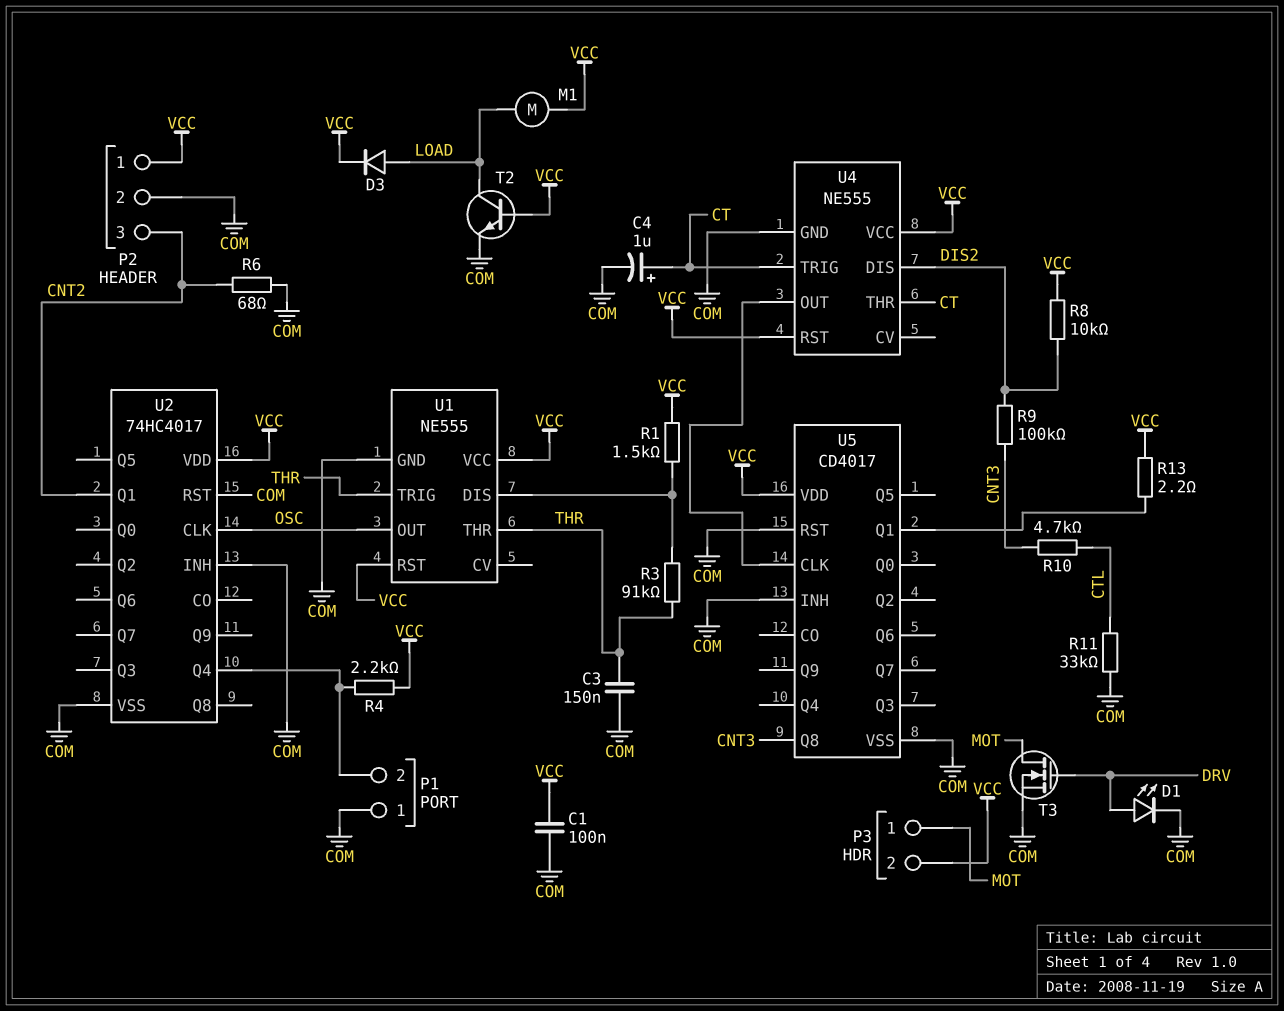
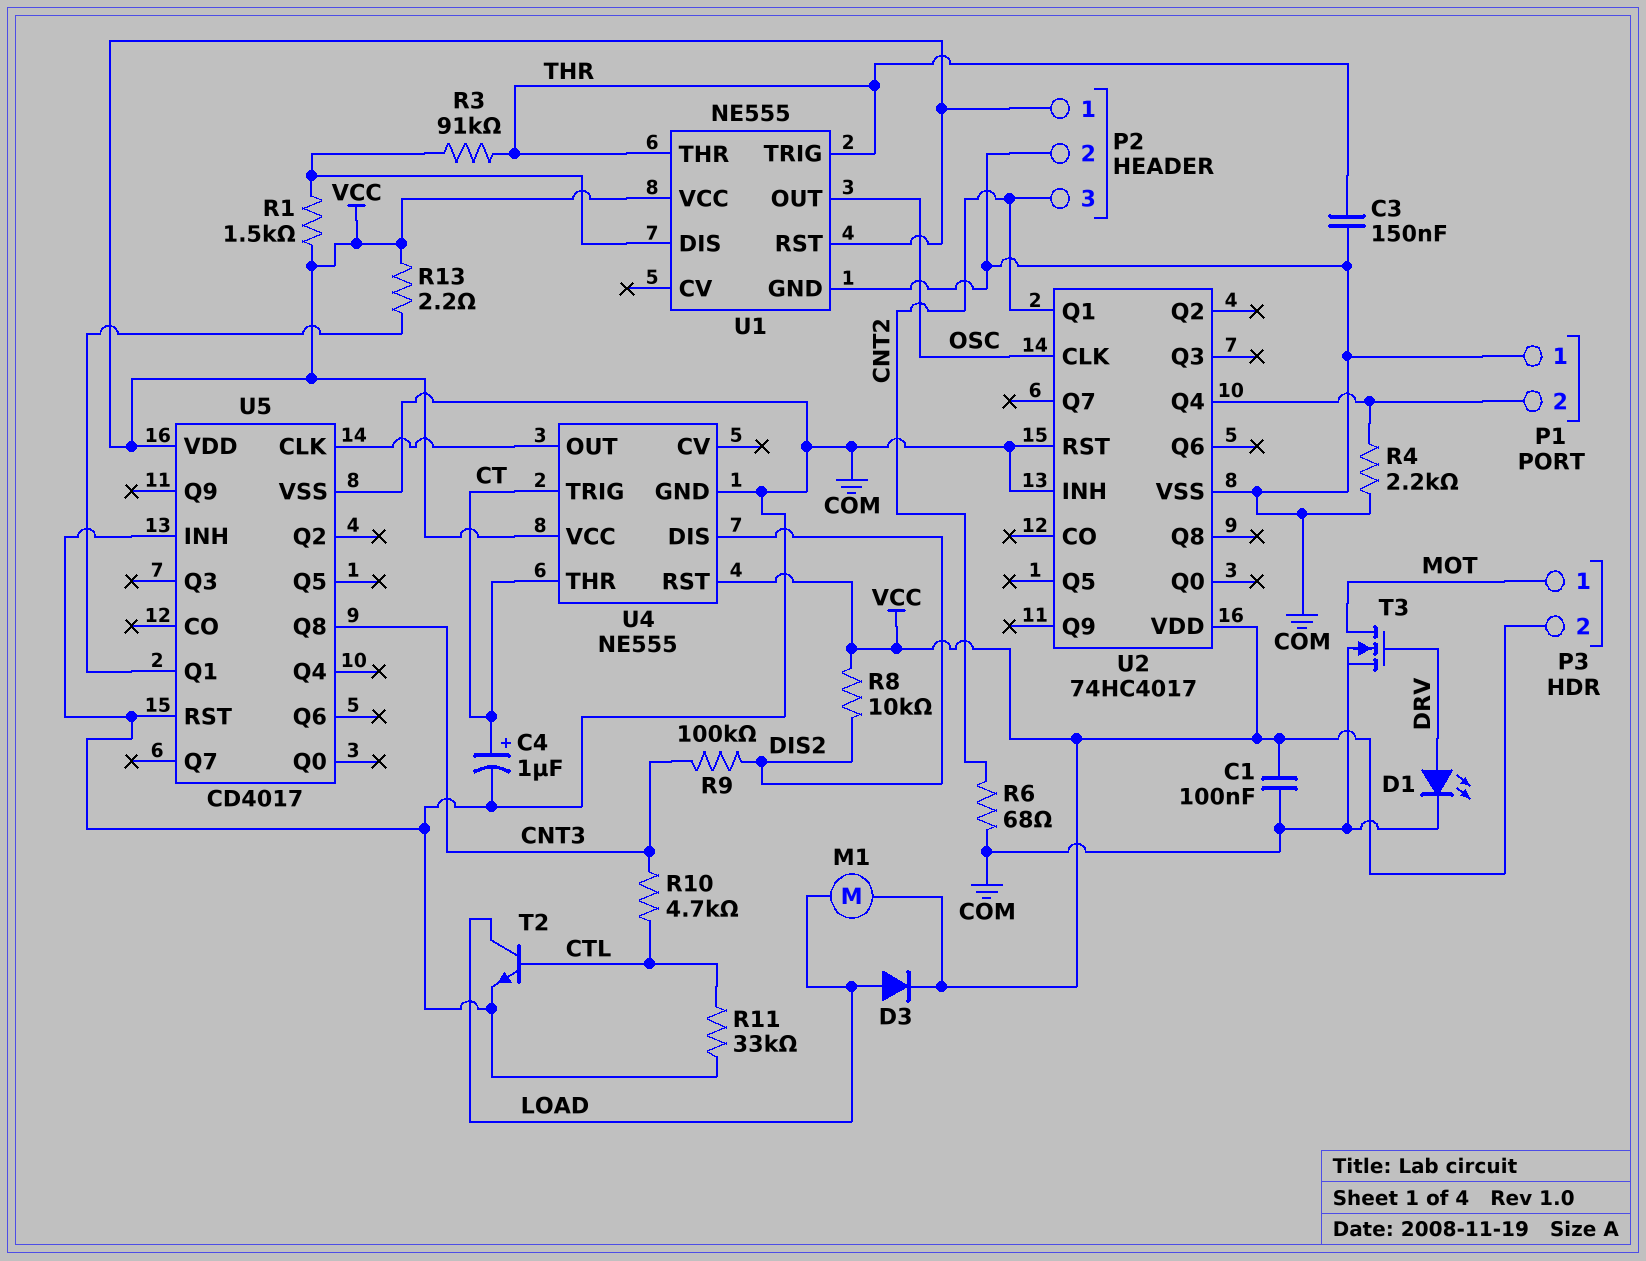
R4: 2.2k (P1/2, VCC) -> 2.2k (COM, P1/2)
T2: NPN (B VCC, C LOAD, E COM) -> NPN (B CTL, C LOAD, E COM)

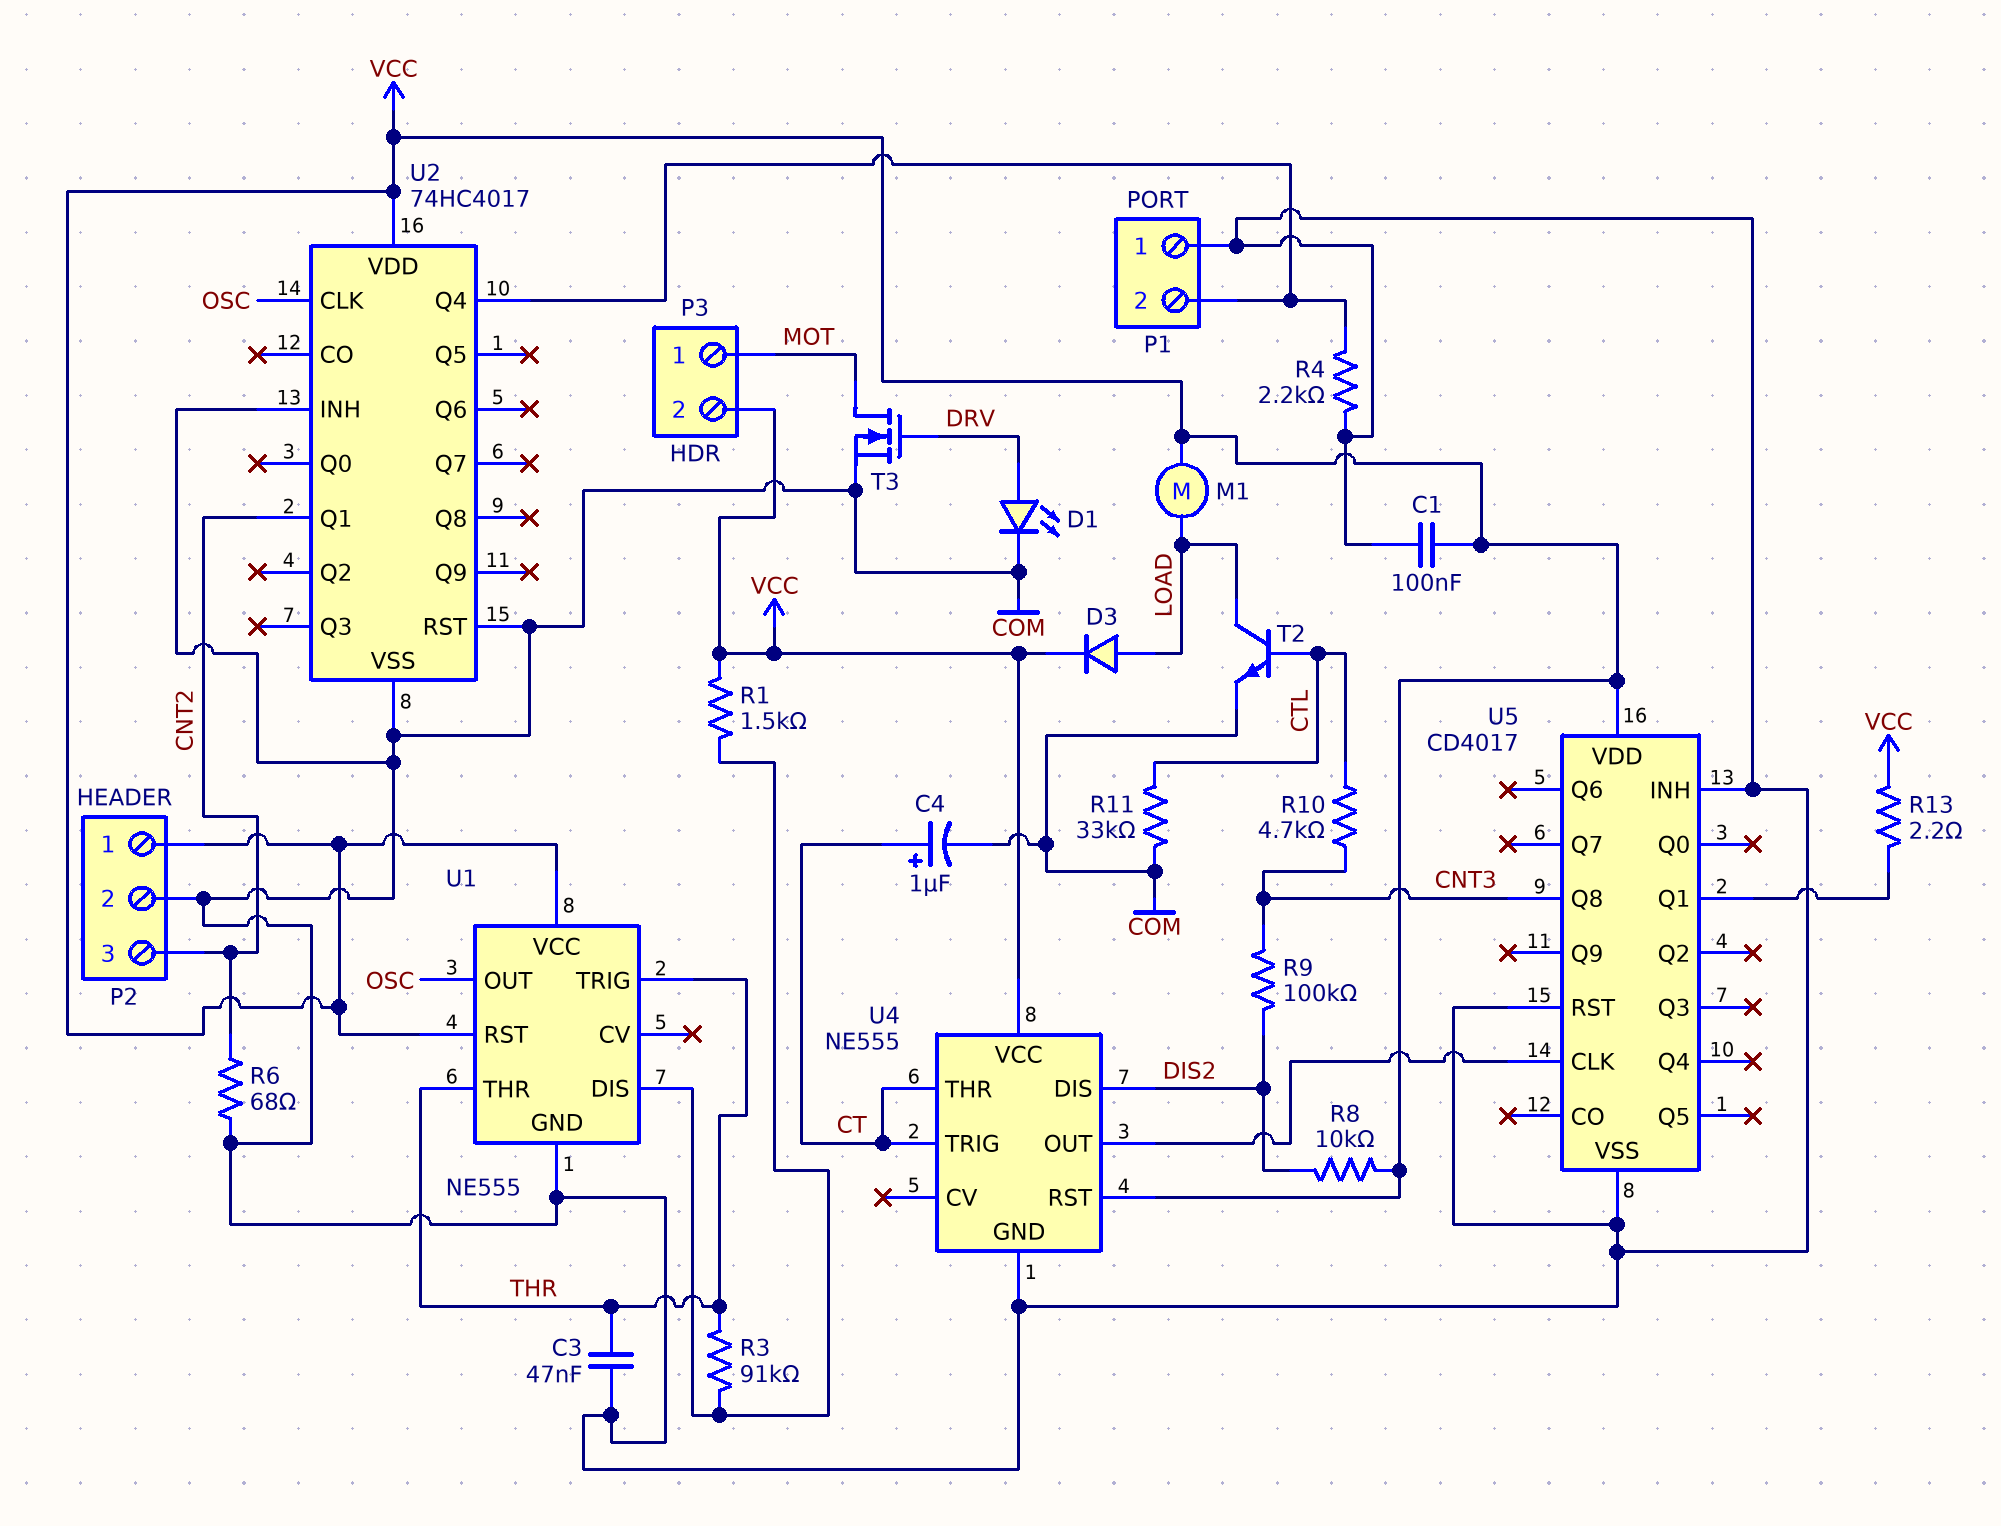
C3: 150nF (COM, THR) -> 47nF (COM, THR)

